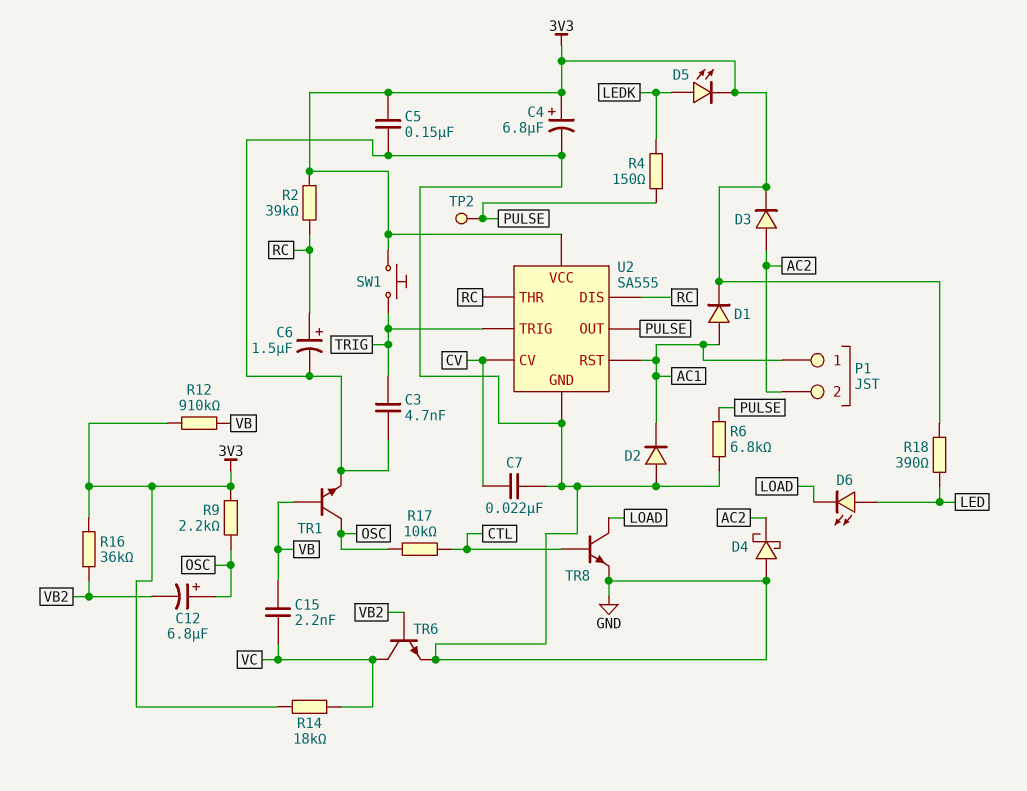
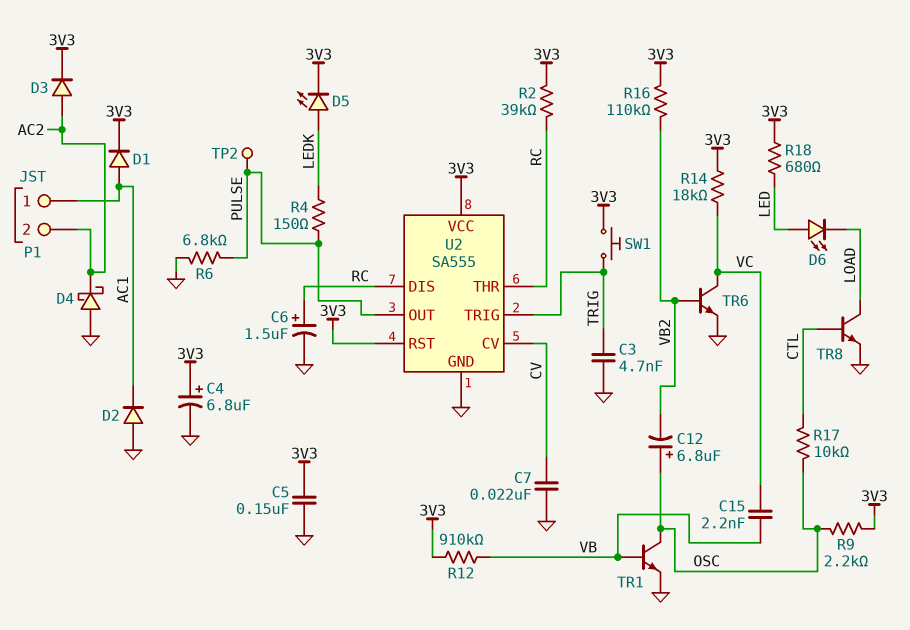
R16: 36k (3V3, VB2) -> 110k (3V3, VB2)
R18: 390 (3V3, LED) -> 680 (3V3, LED)
U2 pin RST: AC1 -> 3V3

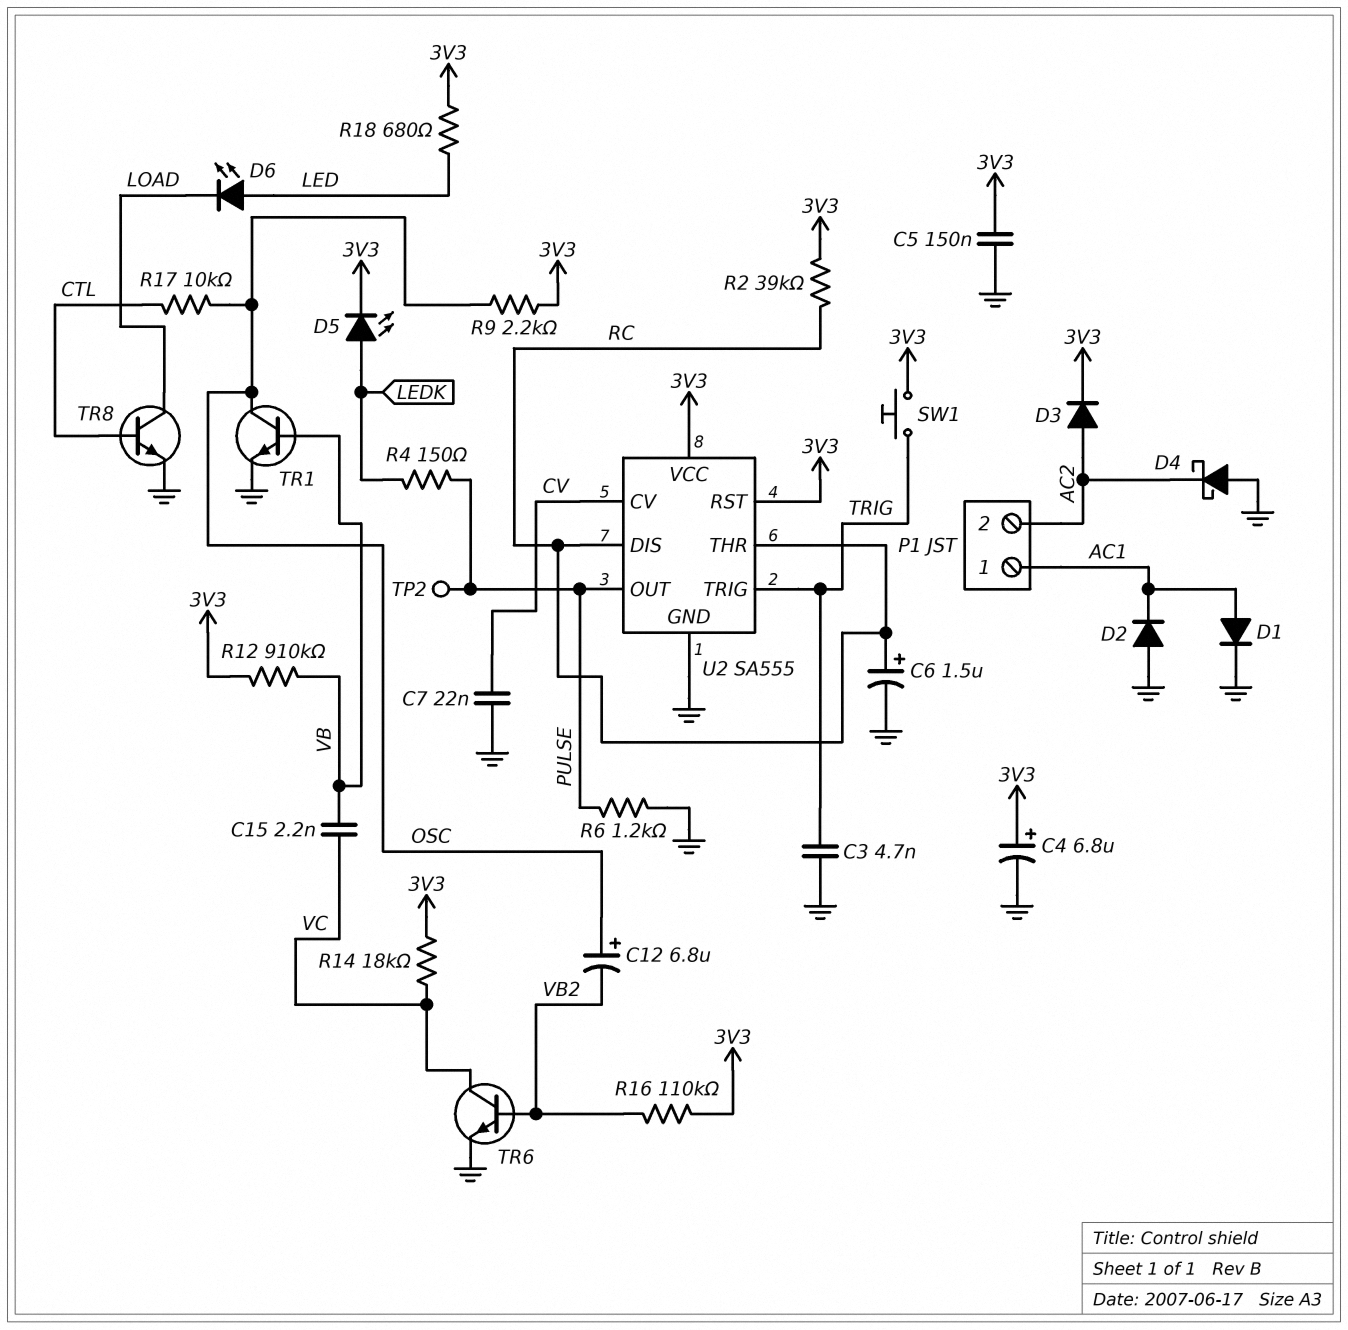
D1: diode (A AC1, K 3V3) -> diode (A AC1, K GND)
R6: 6.8k (GND, PULSE) -> 1.2k (GND, PULSE)

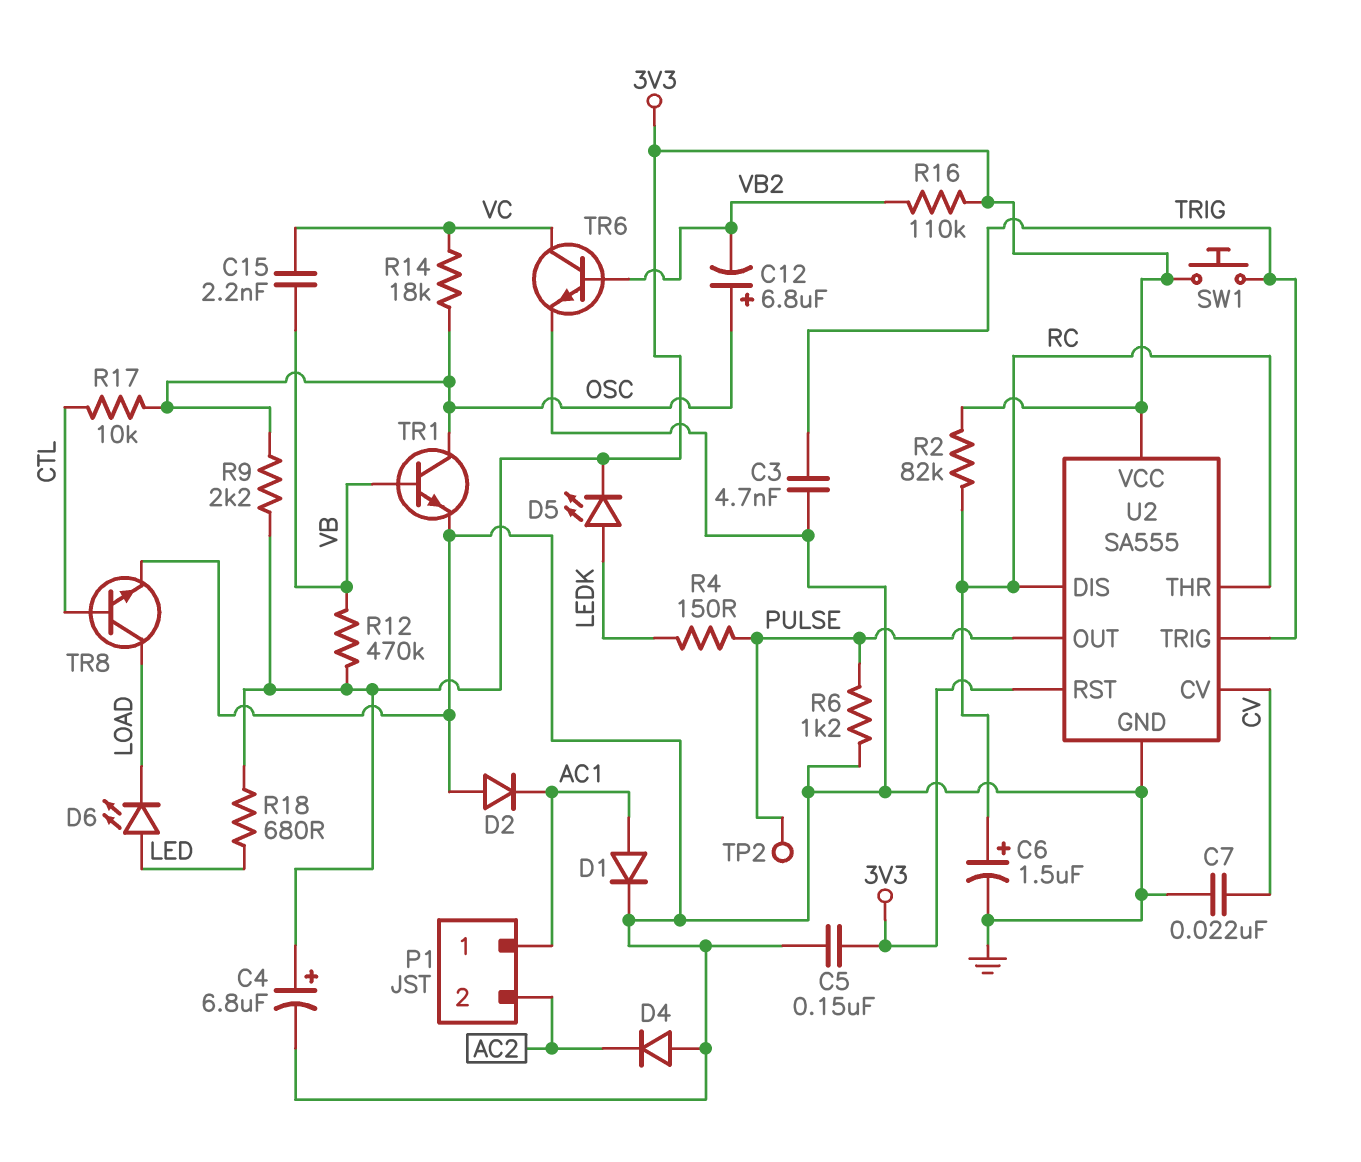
D3: diode (A AC2, K 3V3) -> none
D4: schottky (A GND, K AC2) -> diode (A GND, K AC2)
R2: 39k (3V3, RC) -> 82k (3V3, RC)
R12: 910k (3V3, VB) -> 470k (3V3, VB)
R14: 18k (3V3, VC) -> 18k (OSC, VC)

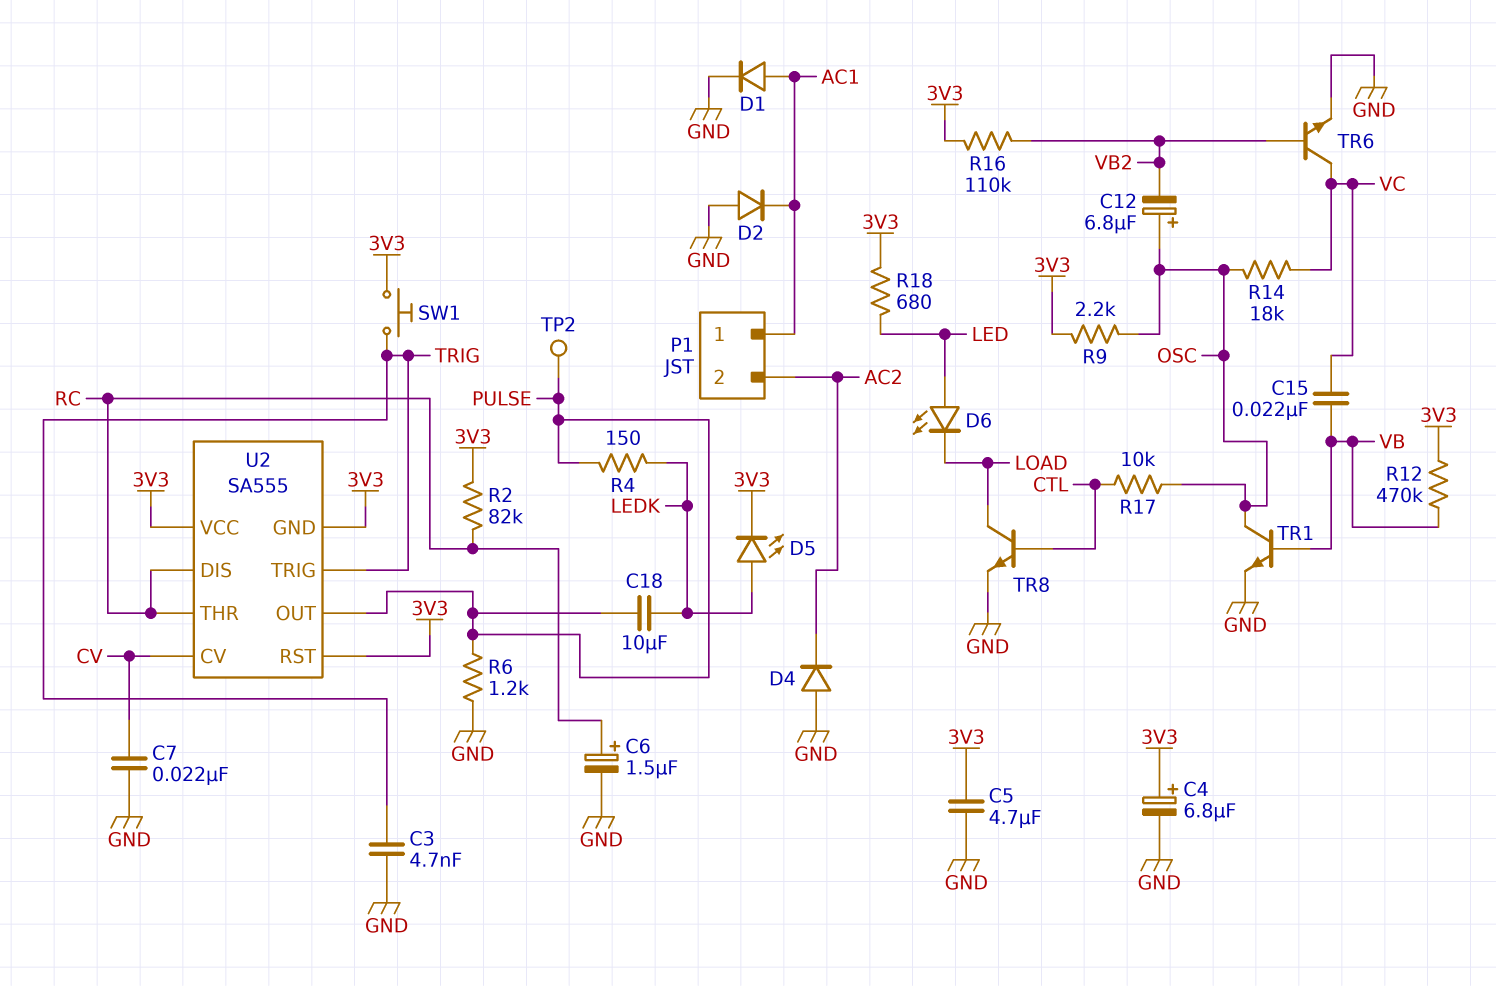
C5: 150nF (3V3, GND) -> 4.7uF (3V3, GND)
C15: 2.2nF (VB, VC) -> 22nF (VB, VC)
C18: none -> 10uF (LEDK, PULSE)
U2 pin GND: GND -> 3V3

